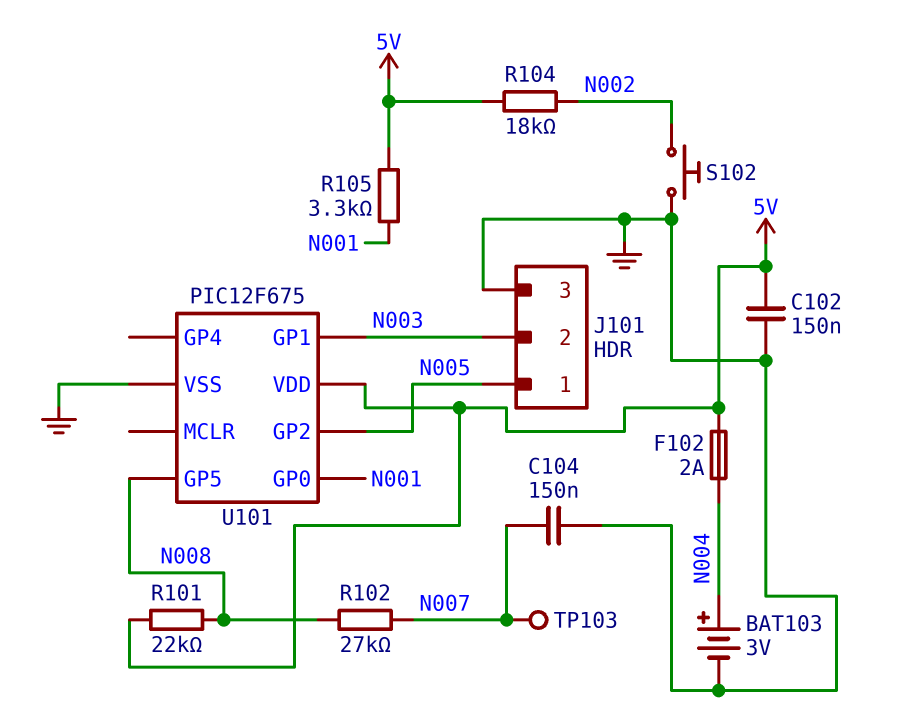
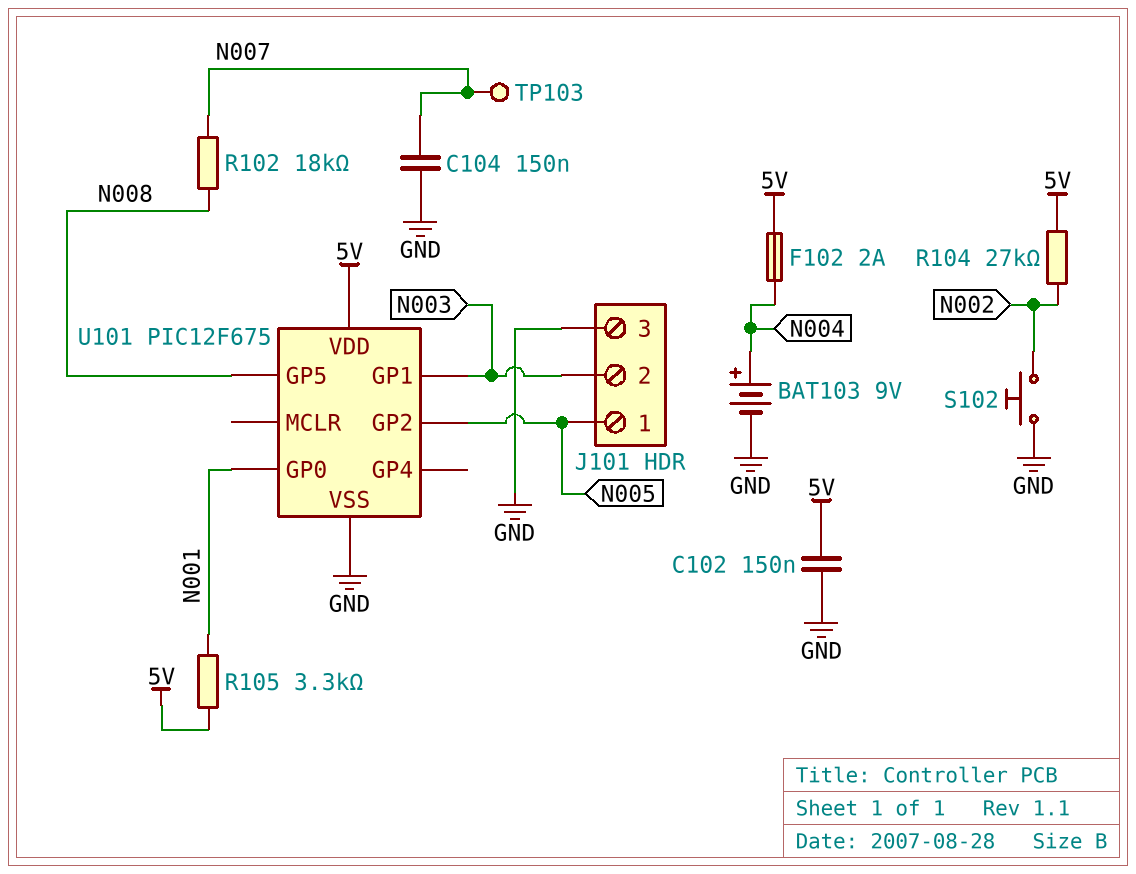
BAT103: 3V (plus N004, minus GND) -> 9V (plus N004, minus GND)
R101: 22k (5V, N008) -> none
R102: 27k (N007, N008) -> 18k (N007, N008)
R104: 18k (5V, N002) -> 27k (5V, N002)

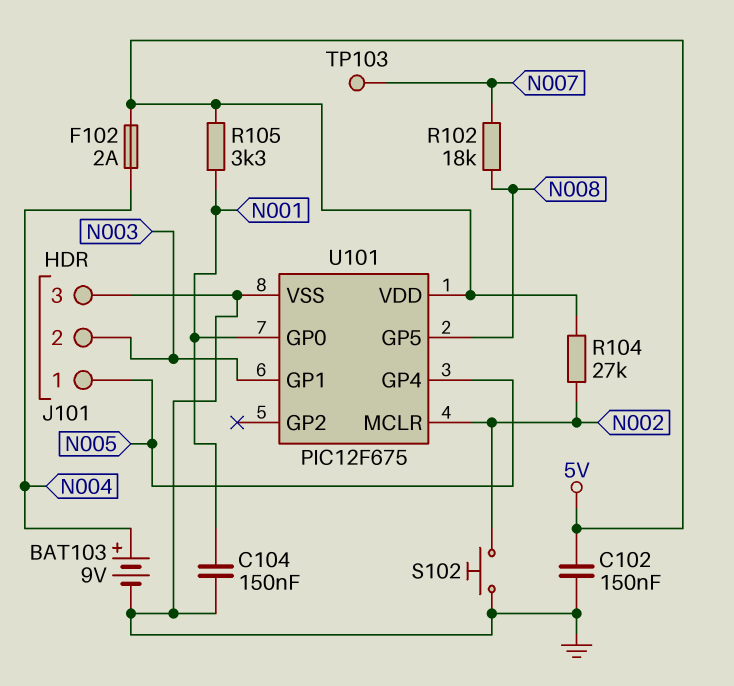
C104: 150nF (GND, N007) -> 150nF (GND, N001)
U101 pin GP2: N005 -> none
U101 pin GP4: none -> N005
U101 pin MCLR: none -> N002

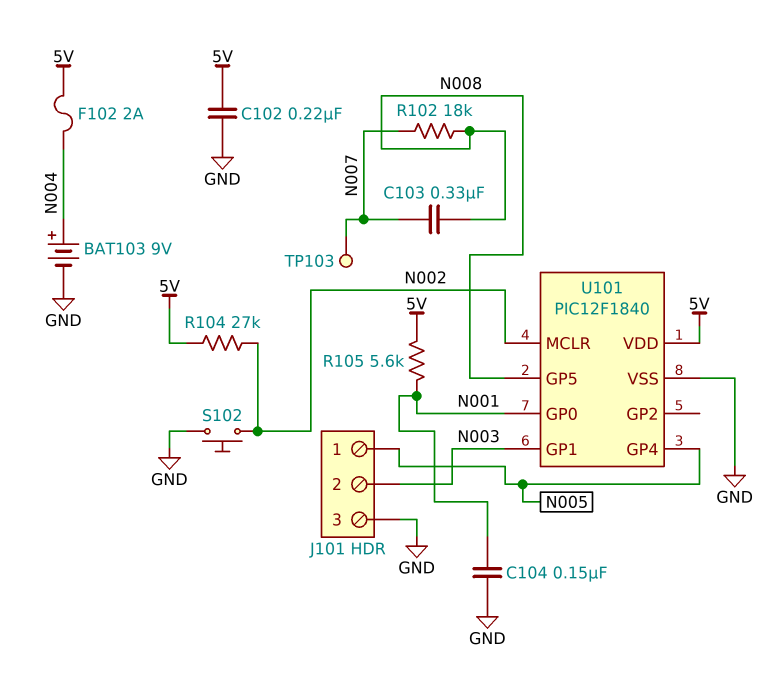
C102: 150nF (5V, GND) -> 220nF (5V, GND)
C103: none -> 330nF (N007, N008)
R105: 3.3k (5V, N001) -> 5.6k (5V, N001)
U101: PIC12F675 -> PIC12F1840

